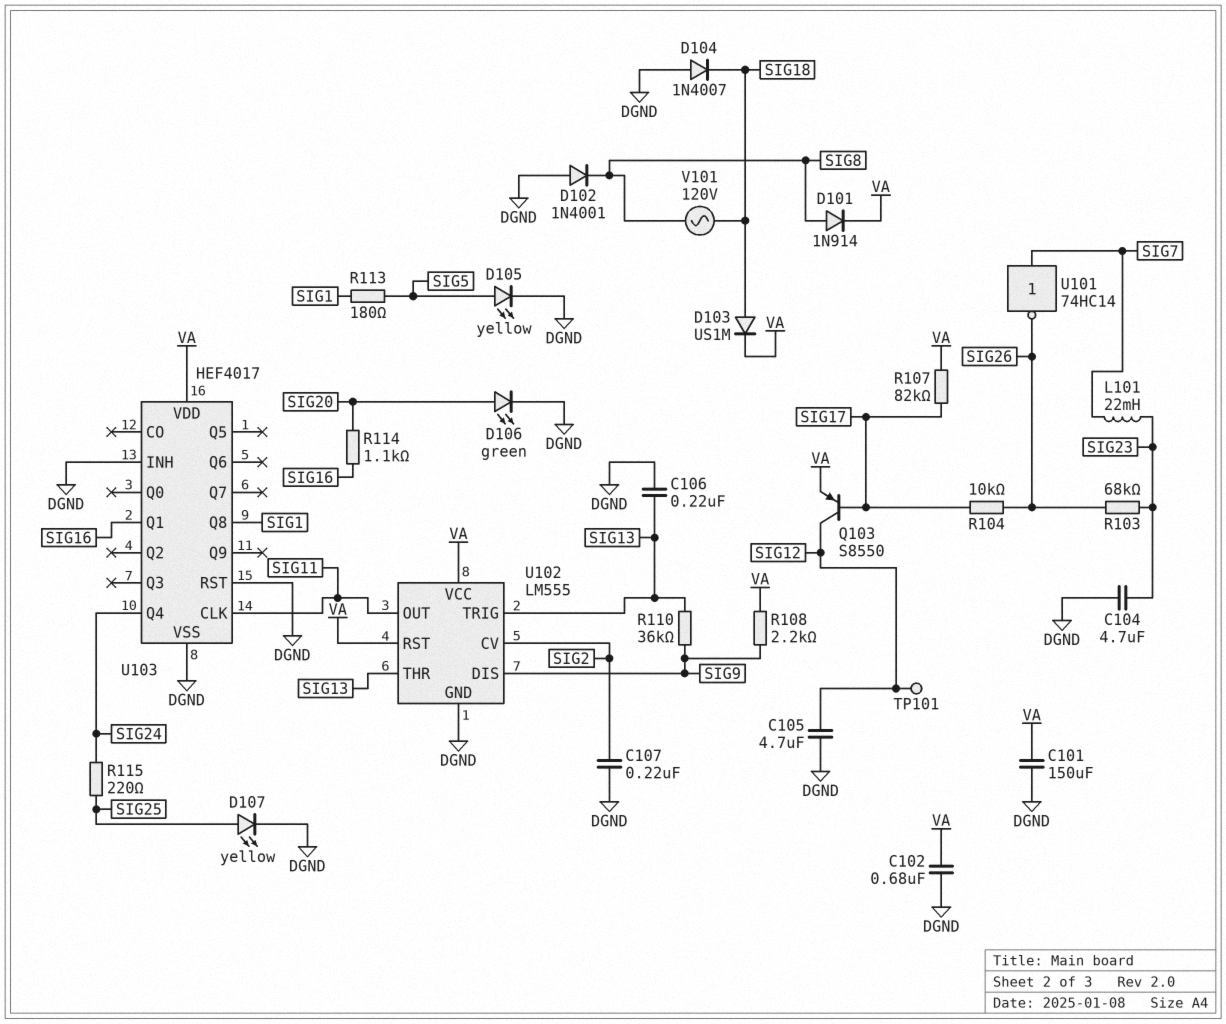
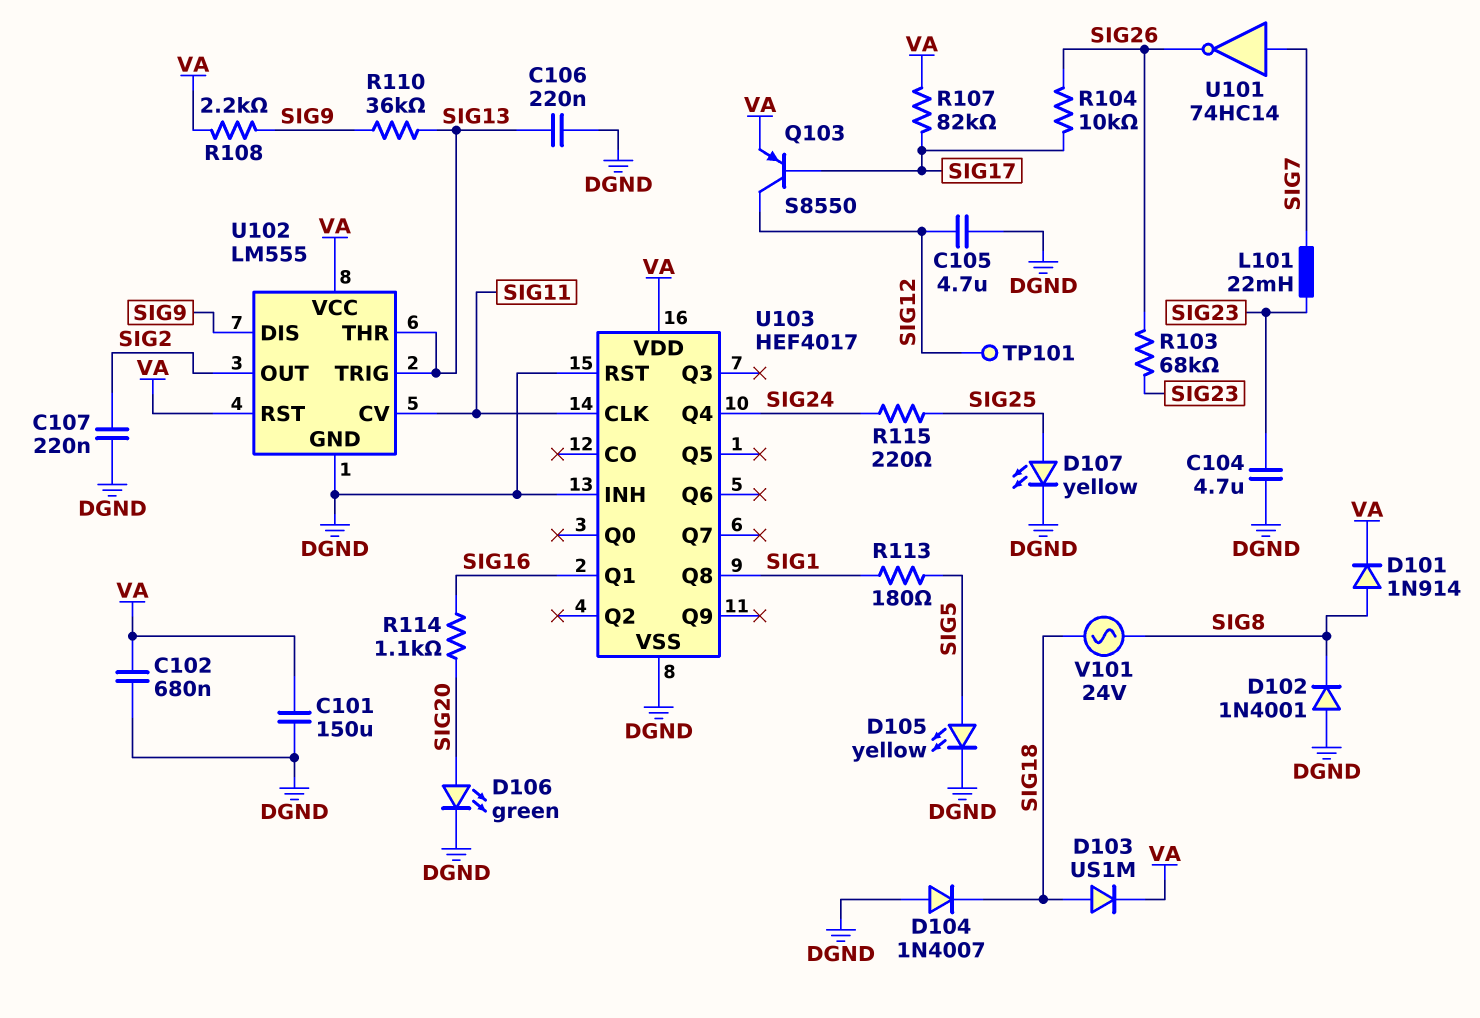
U102 pin CV: SIG2 -> SIG11
U102 pin OUT: SIG11 -> SIG2
V101: AC 120V (SIG8, SIG18) -> AC 24V (SIG8, SIG18)

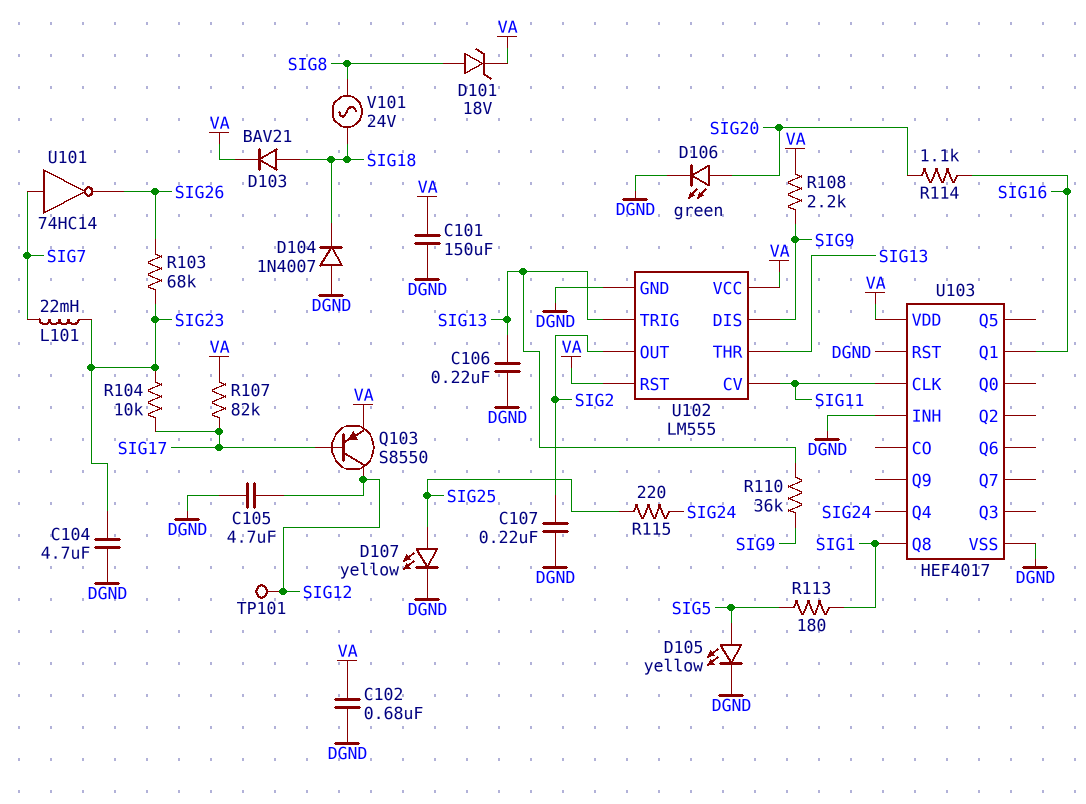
D101: diode 1N914 (A SIG8, K VA) -> zener 18V (A SIG8, K VA)
D102: diode 1N4001 (A DGND, K SIG8) -> none
D103: diode US1M (A SIG18, K VA) -> diode BAV21 (A SIG18, K VA)
R104: 10k (SIG17, SIG26) -> 10k (SIG17, SIG23)

